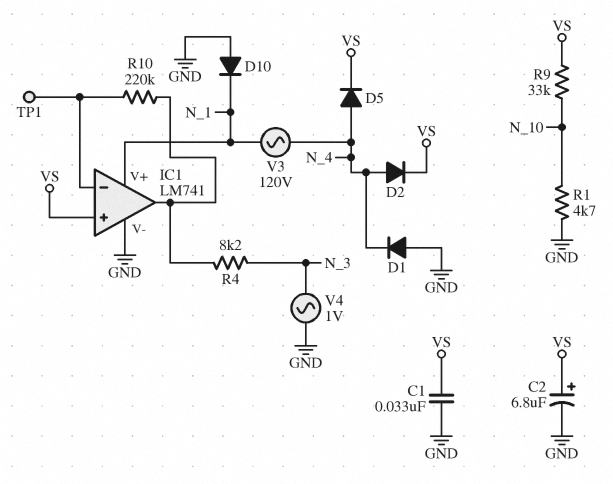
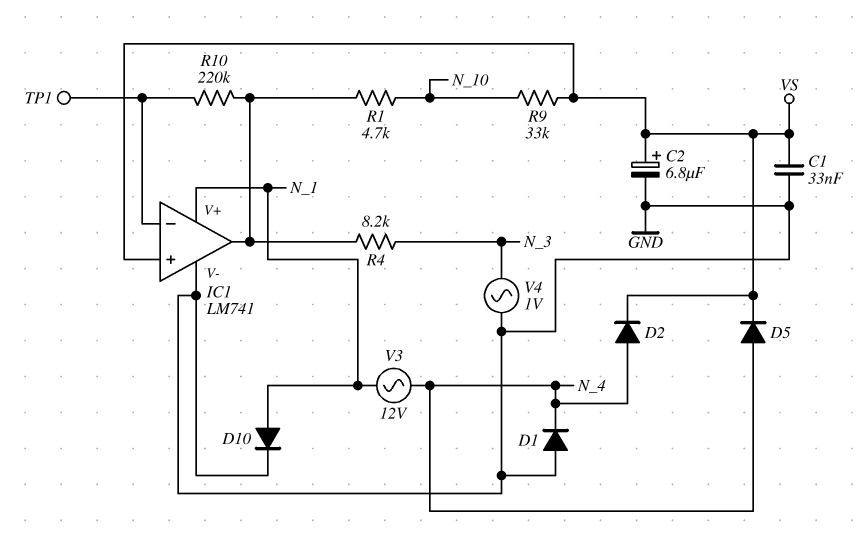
D10: diode (A GND, K N_1) -> diode (A N_1, K GND)
R1: 4.7k (GND, N_10) -> 4.7k (IC1/out, N_10)
V3: AC 120V (N_1, N_4) -> AC 12V (N_1, N_4)

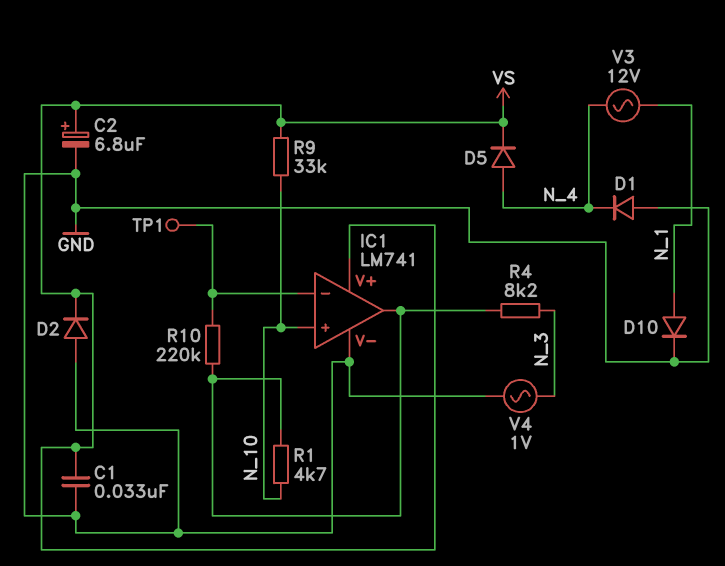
D2: diode (A N_4, K VS) -> diode (A GND, K VS)
IC1 pin V+: N_1 -> VS
IC1 pin in+: VS -> N_10

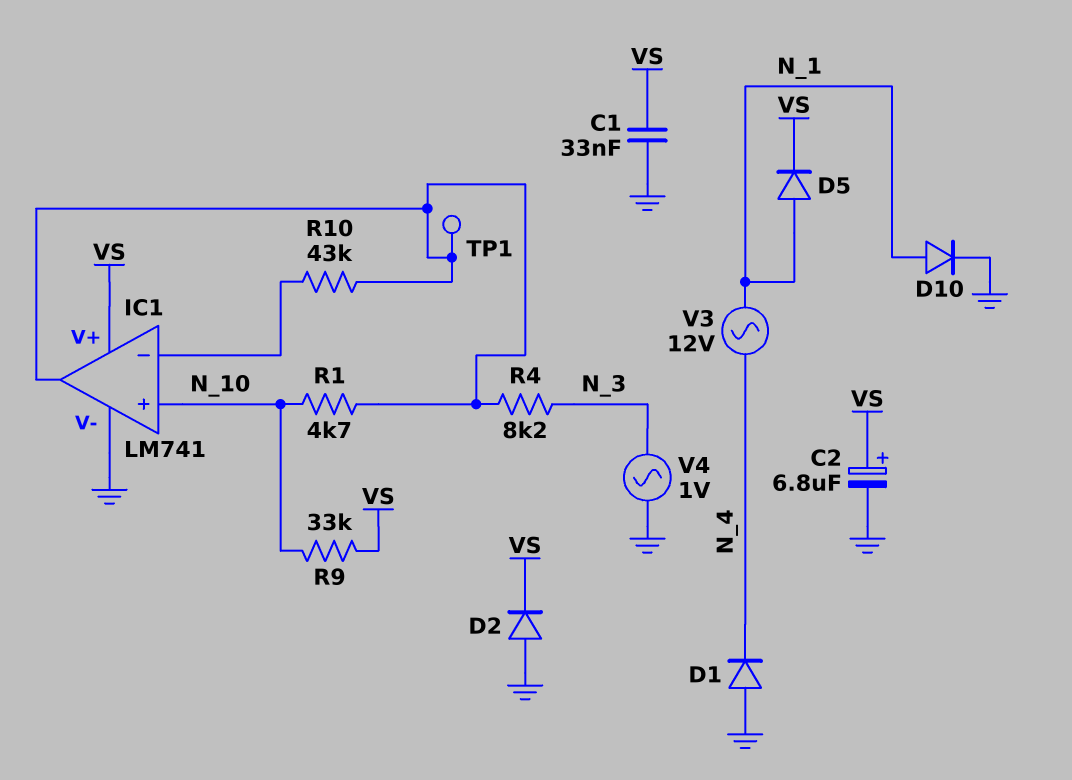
D5: diode (A N_4, K VS) -> diode (A N_1, K VS)
R10: 220k (IC1/in-, IC1/out) -> 43k (IC1/in-, IC1/out)
TP1: test point (IC1/in-) -> test point (IC1/out)

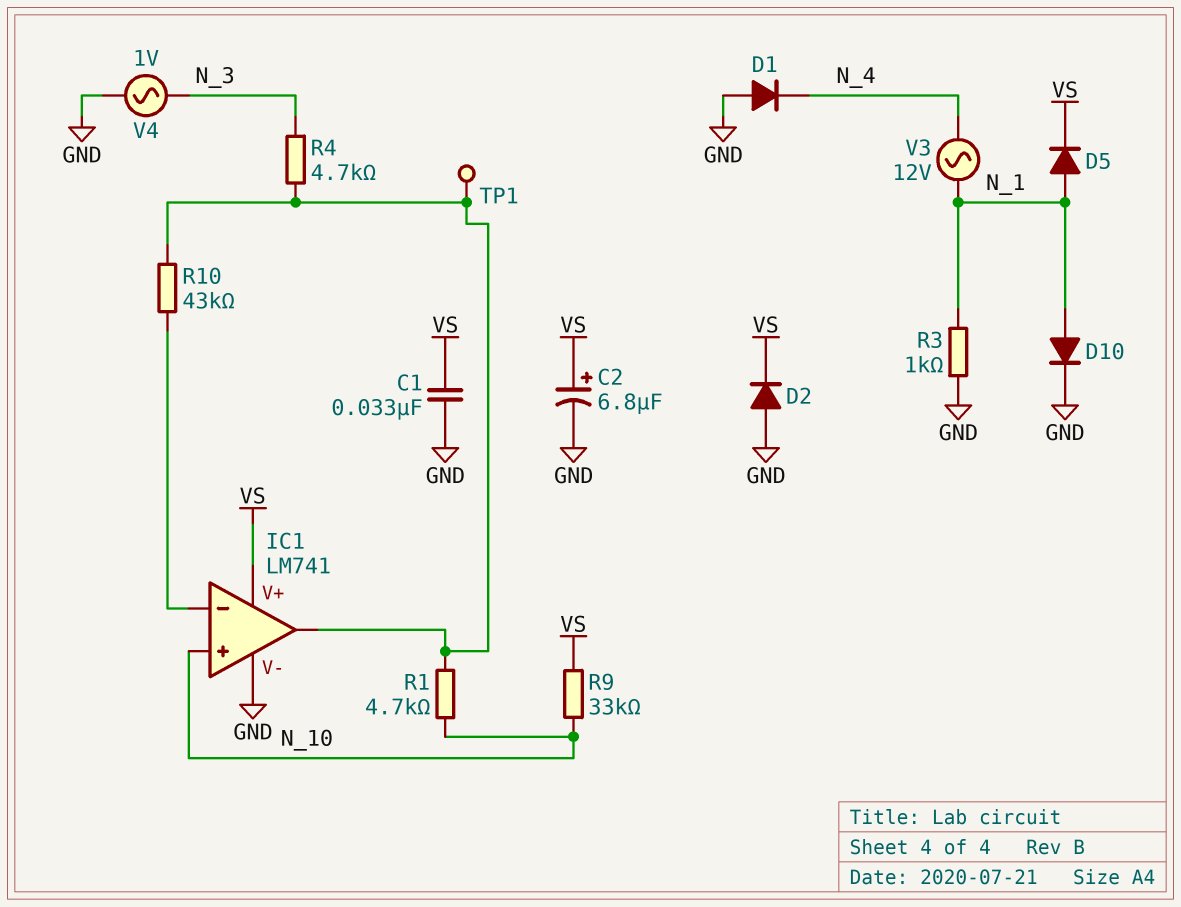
R3: none -> 1k (GND, N_1)
R4: 8.2k (IC1/out, N_3) -> 4.7k (IC1/out, N_3)

